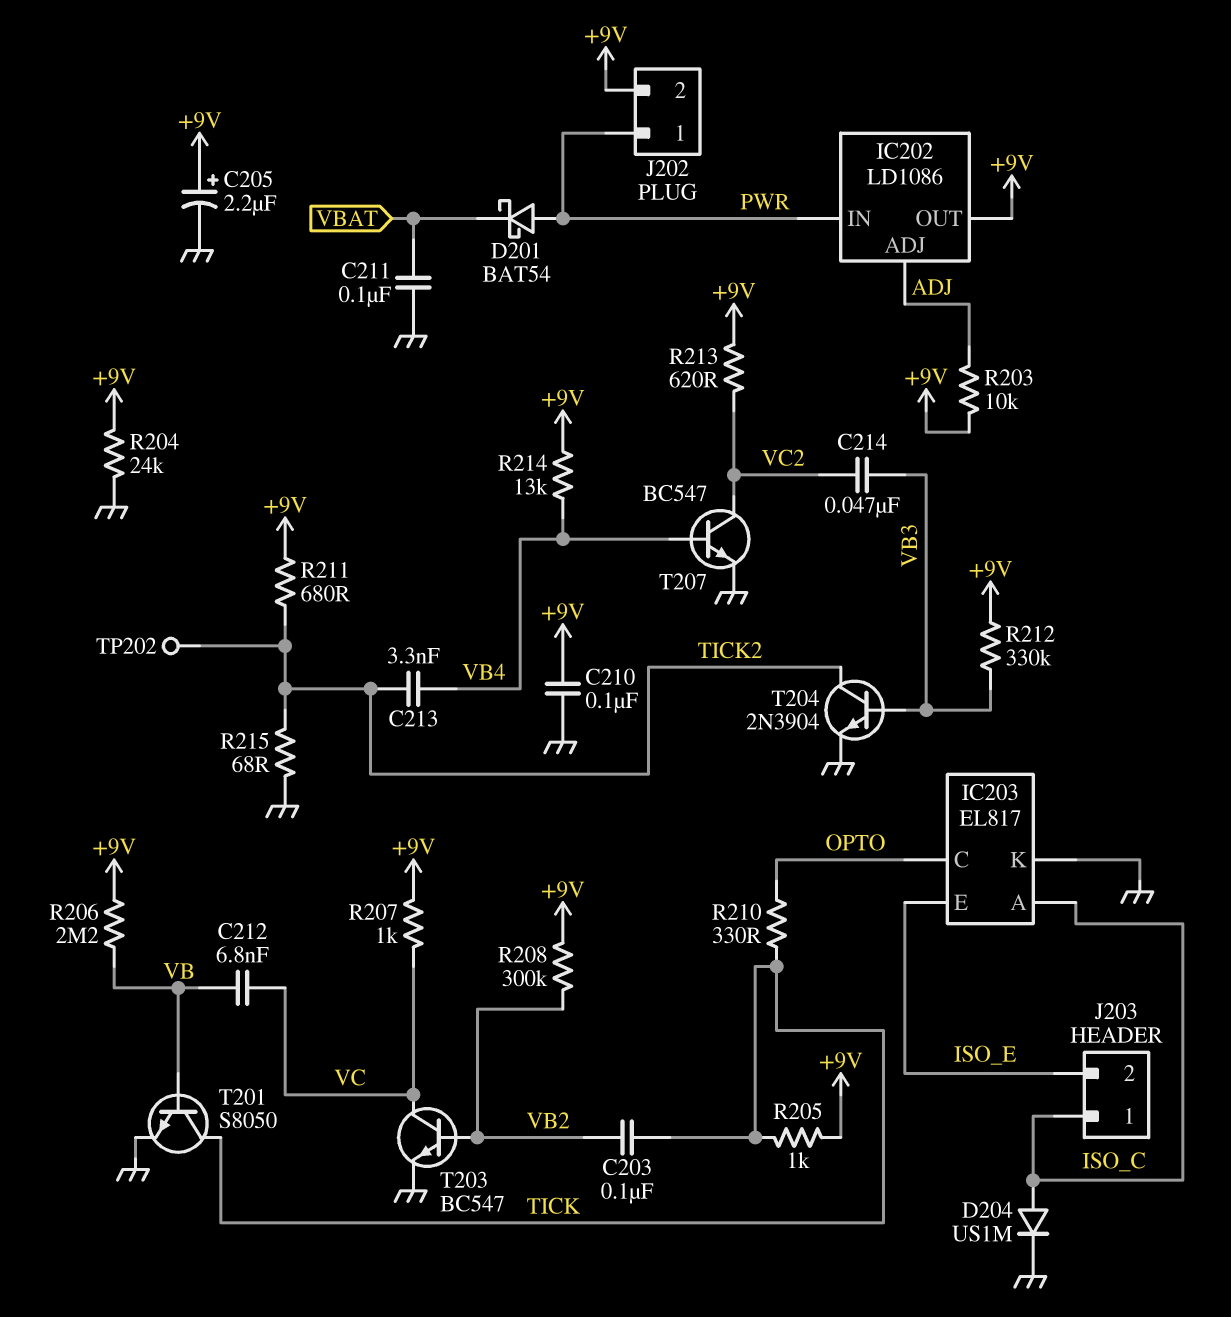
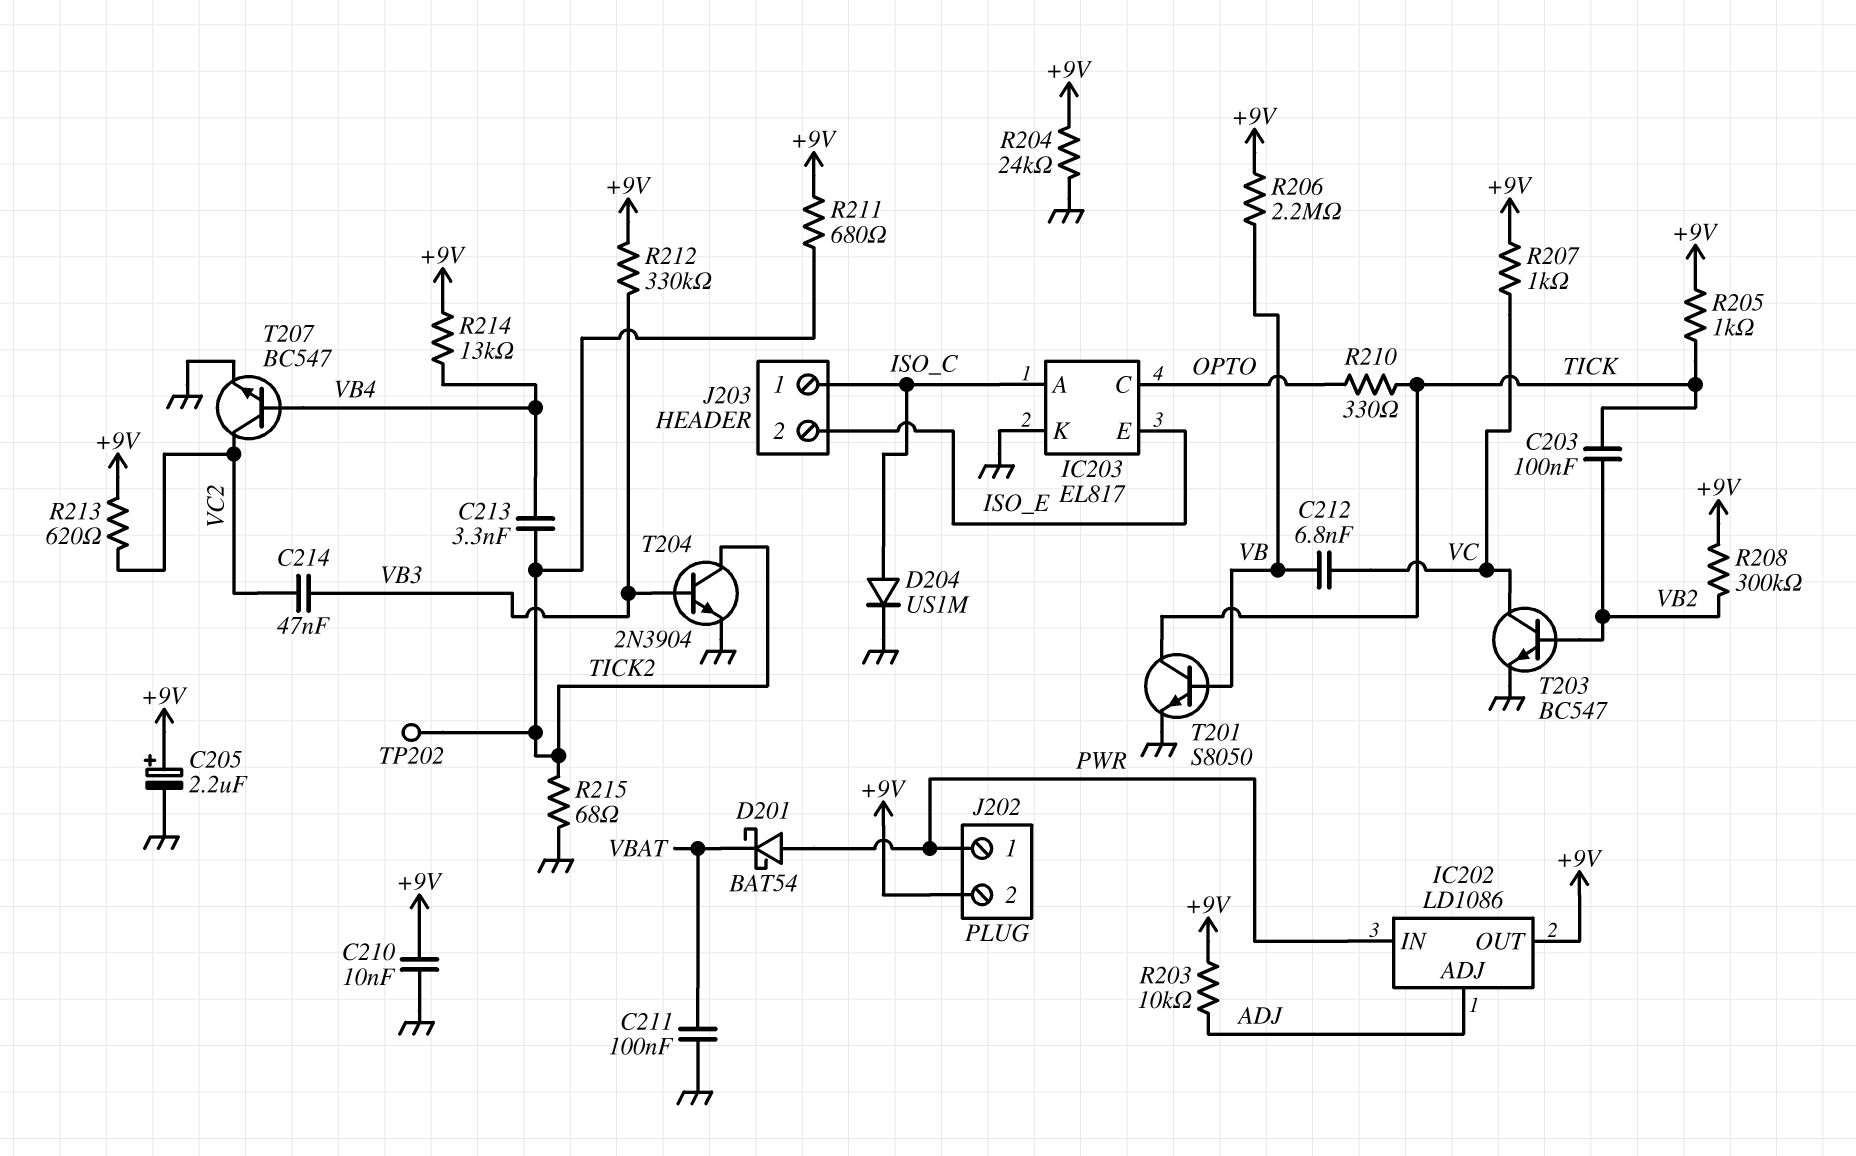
C210: 100nF (+9V, GND) -> 10nF (+9V, GND)

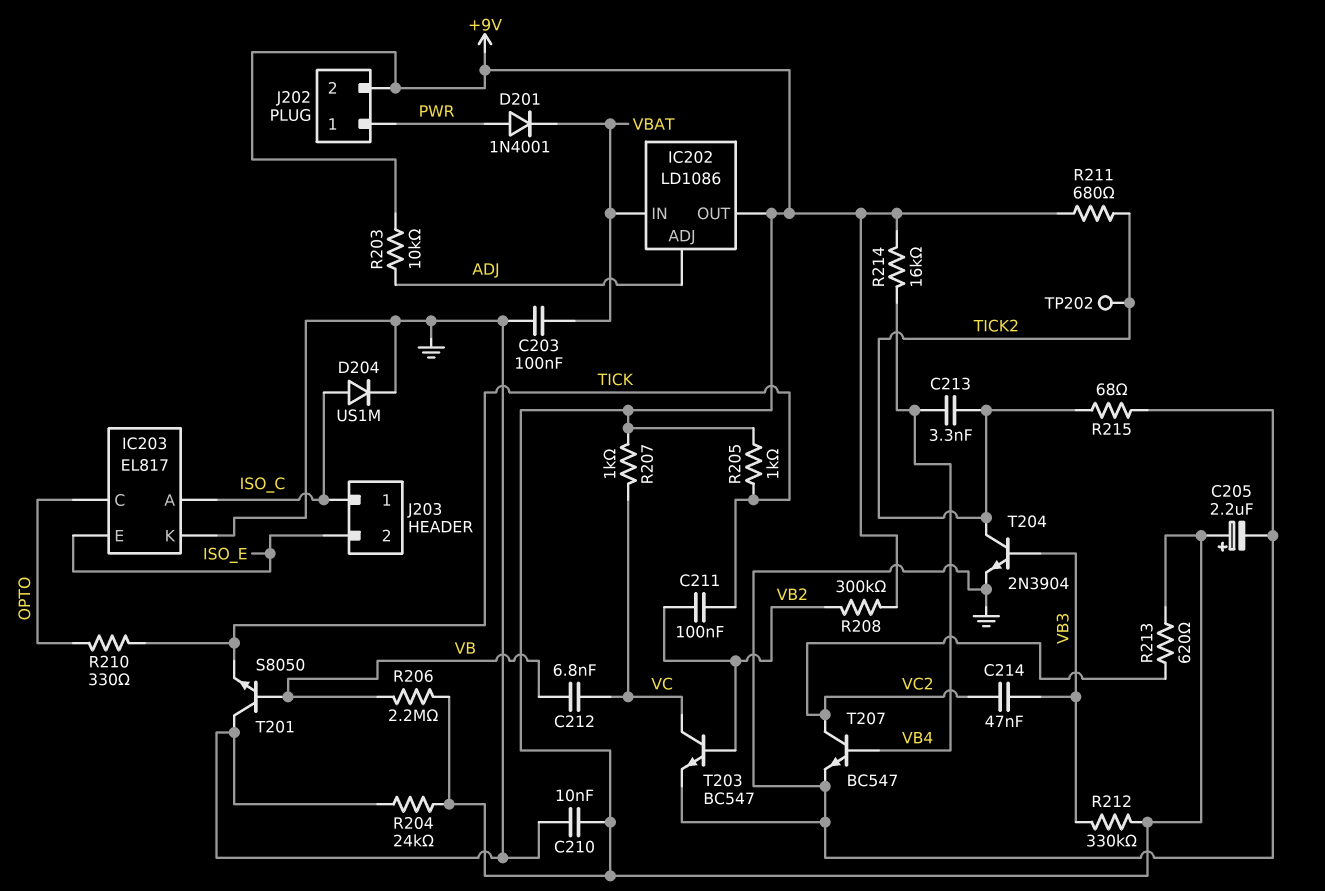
C203: 100nF (TICK, VB2) -> 100nF (GND, VBAT)
C211: 100nF (GND, VBAT) -> 100nF (TICK, VB2)
D201: schottky BAT54 (A PWR, K VBAT) -> diode 1N4001 (A PWR, K VBAT)
IC202 pin IN: PWR -> VBAT
R214: 13k (+9V, VB4) -> 16k (+9V, VB4)
T201: NPN S8050 (B VB, C TICK, E GND) -> NPN S8050 (B VB, C GND, E TICK)

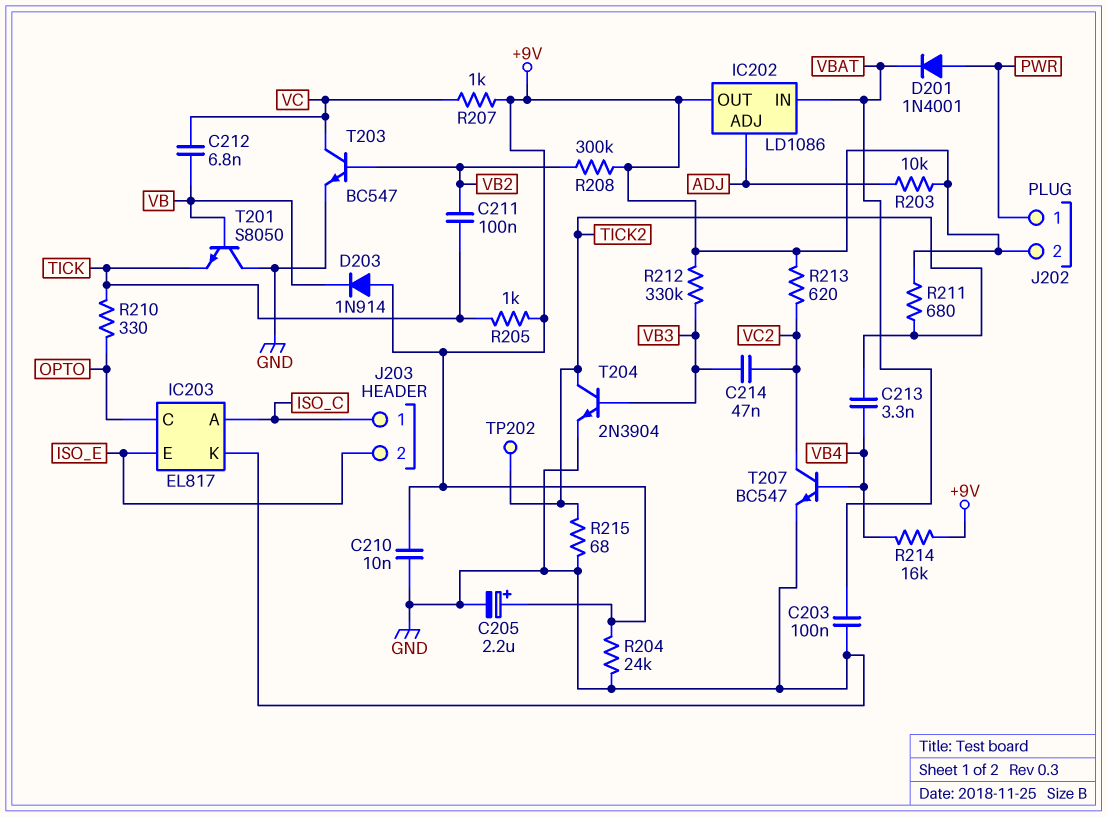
D203: none -> diode 1N914 (A +9V, K VB)
D204: diode US1M (A ISO_C, K GND) -> none
R206: 2.2M (+9V, VB) -> none

